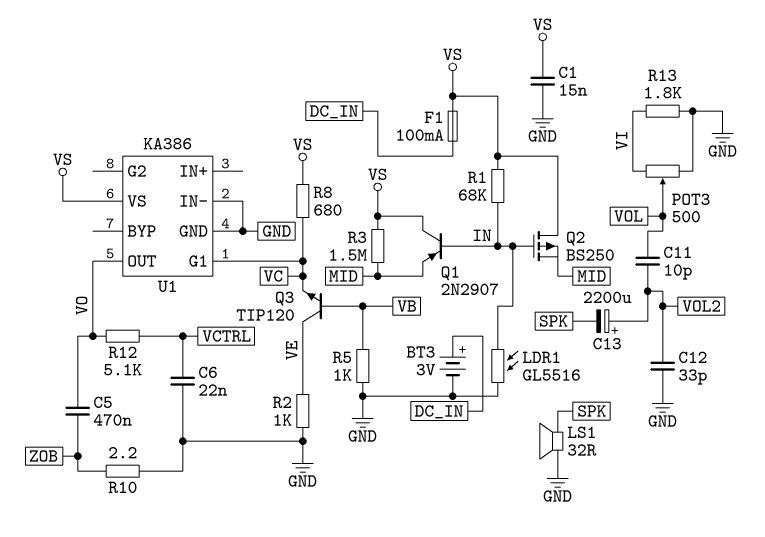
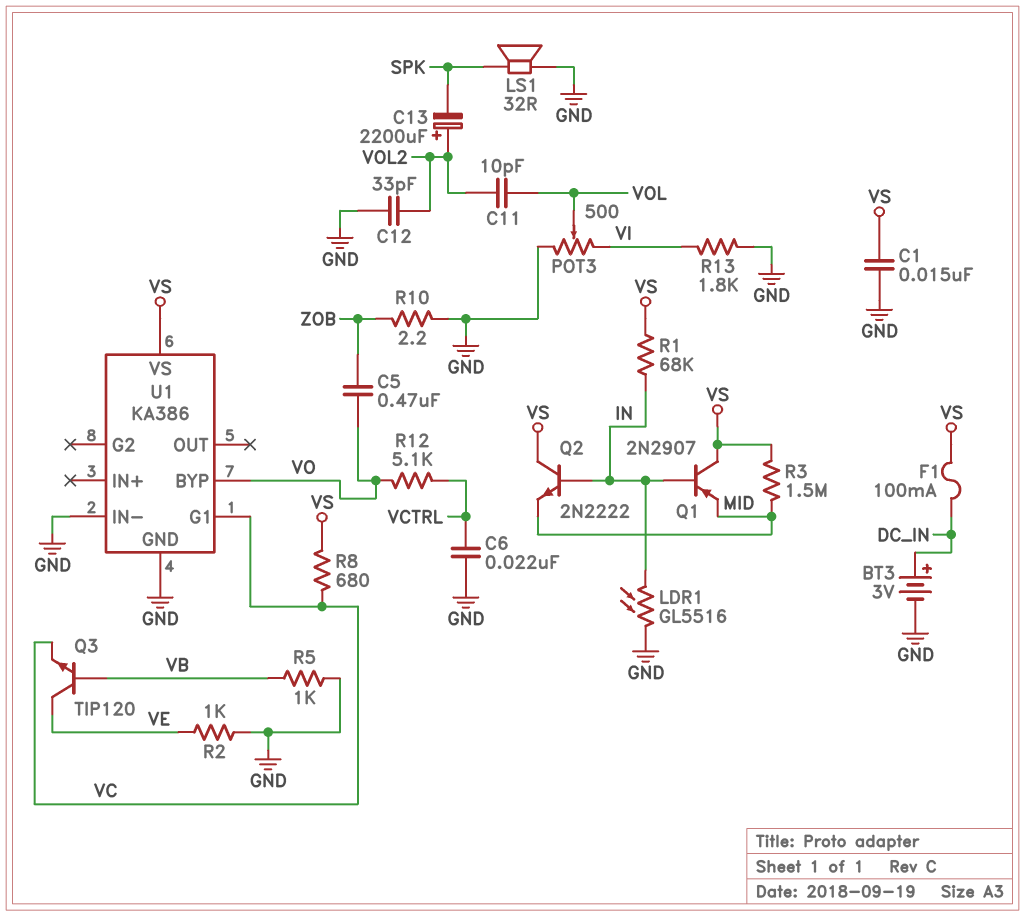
Q2: PMOS BS250 (G IN, D VS, S MID) -> NPN 2N2222 (B IN, C VS, E MID)
U1 pin BYP: none -> VO
U1 pin OUT: VO -> none

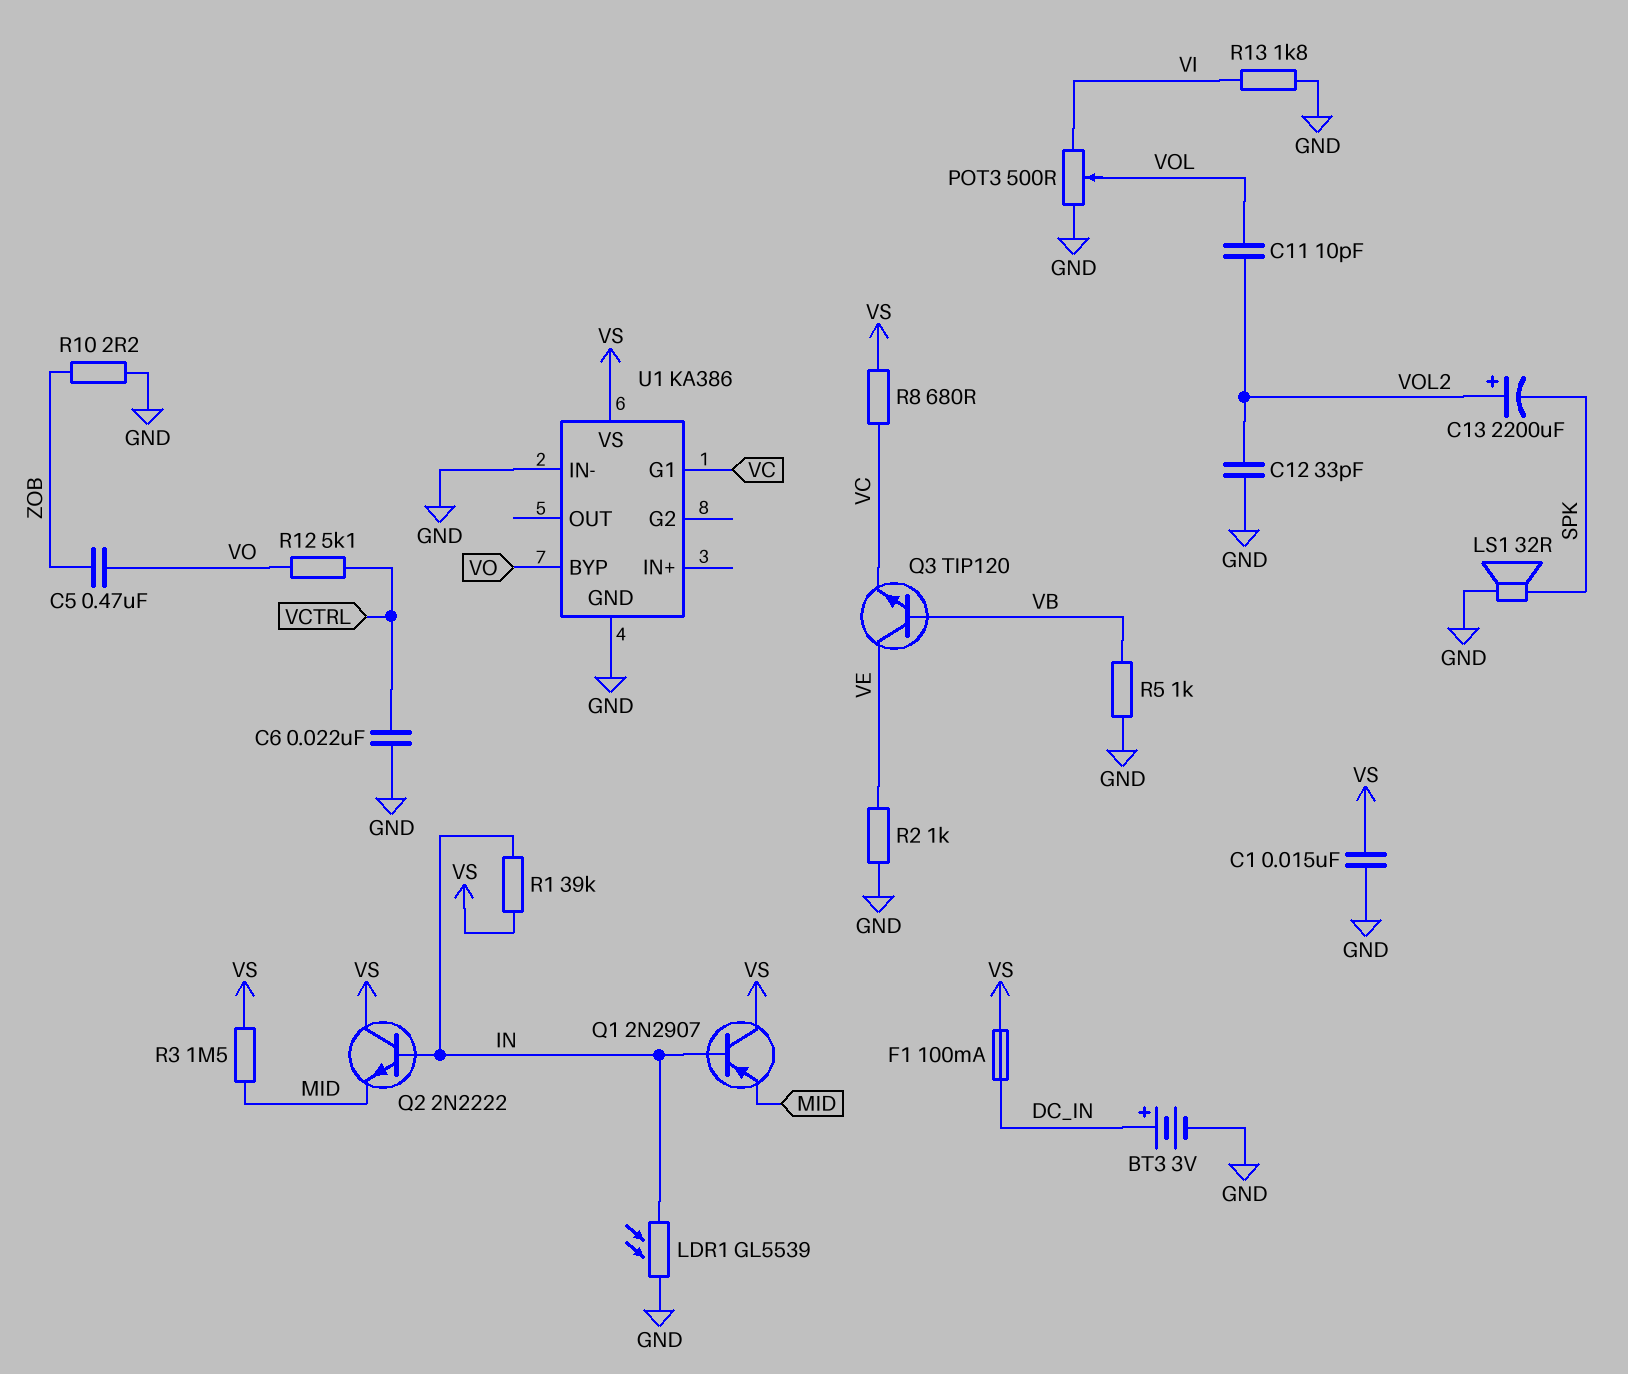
LDR1: GL5516 (GND, IN) -> GL5539 (GND, IN)
R1: 68k (IN, VS) -> 39k (IN, VS)

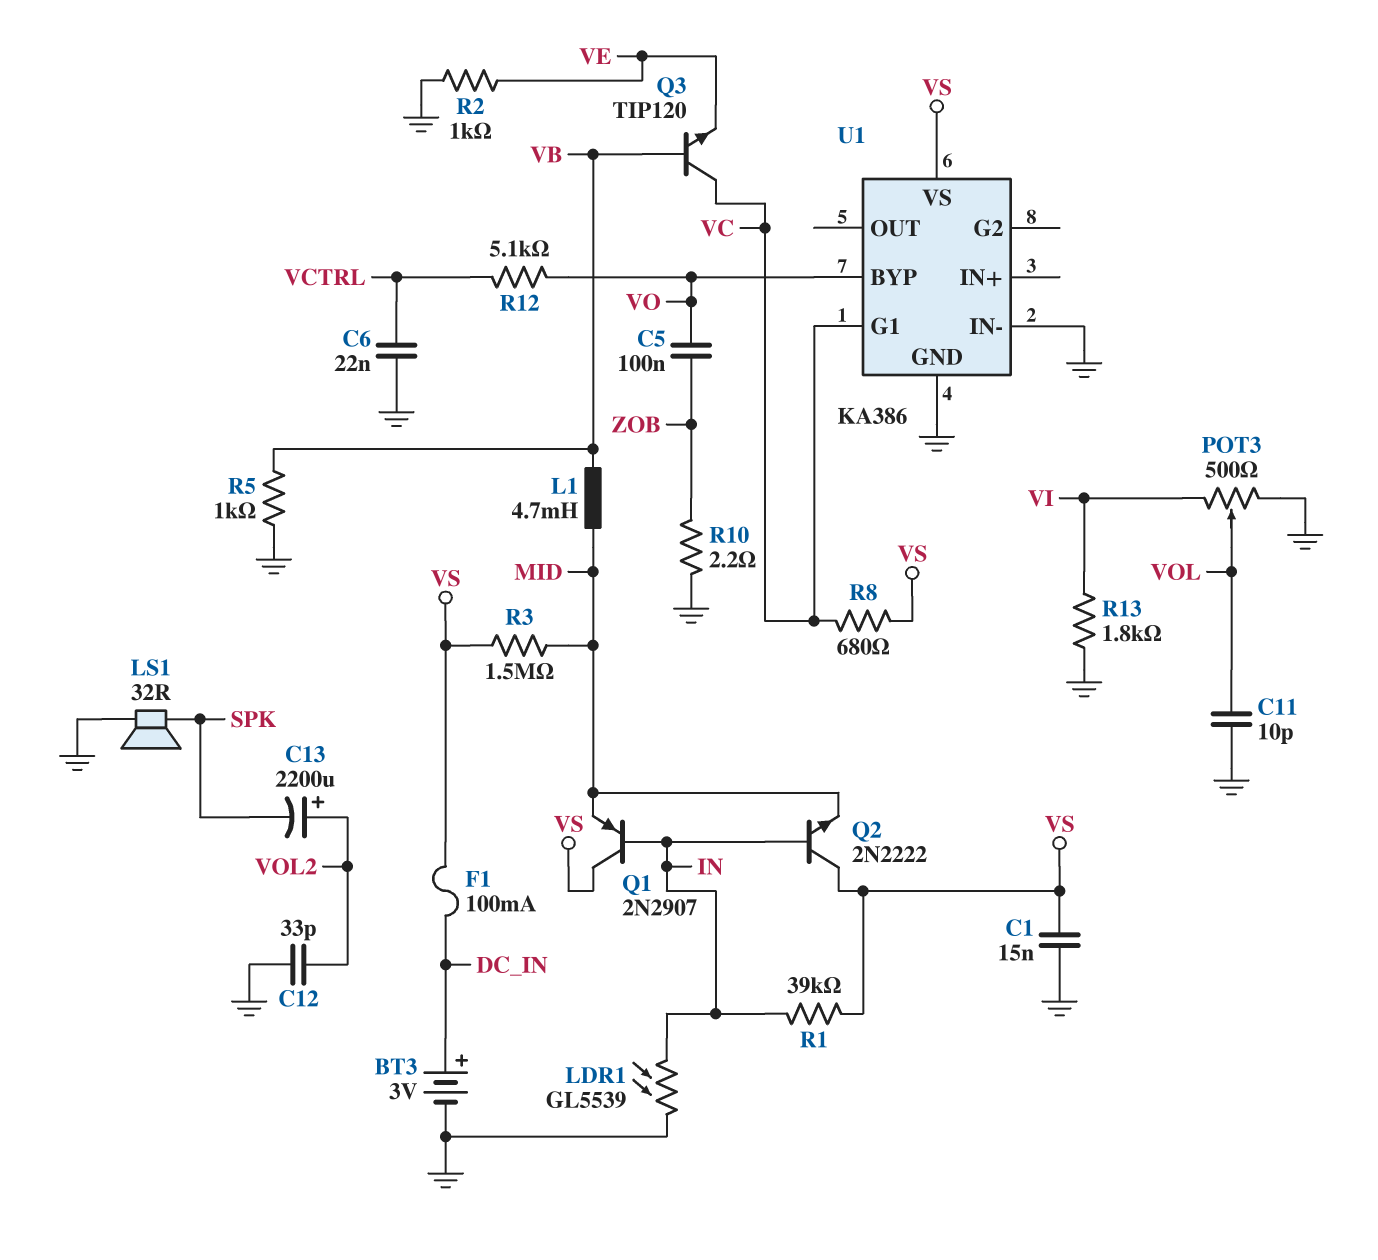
C5: 470nF (VO, ZOB) -> 100nF (VO, ZOB)
C11: 10pF (VOL, VOL2) -> 10pF (GND, VOL)
L1: none -> 4.7mH (MID, VB)
Q3: NPN TIP120 (B VB, C VE, E VC) -> NPN TIP120 (B VB, C VC, E VE)

